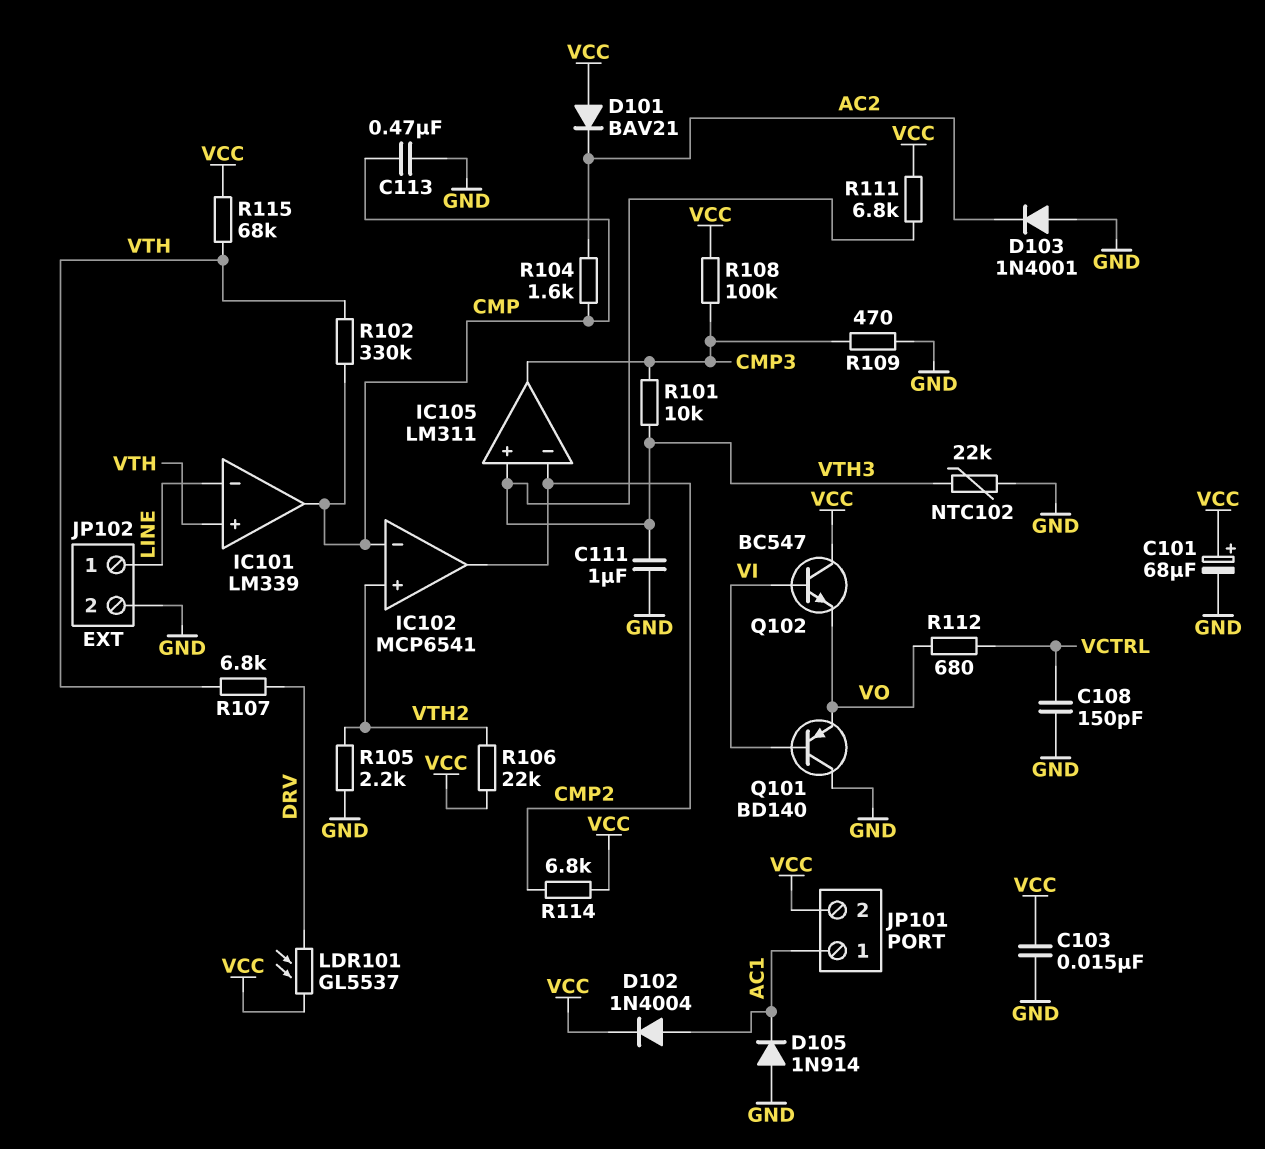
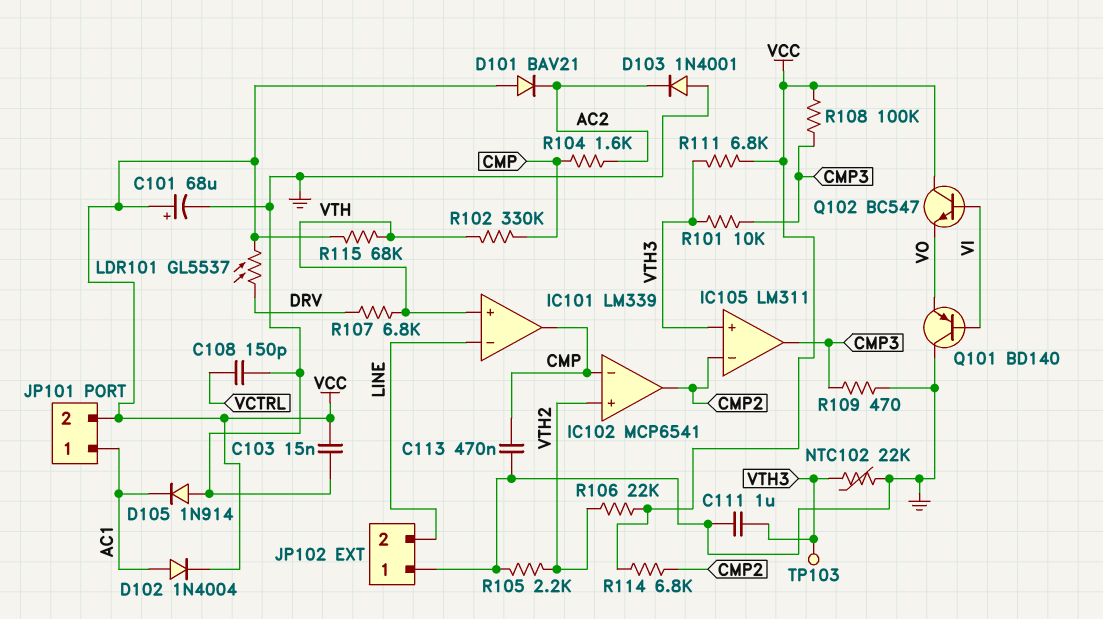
JP102 pin 1: LINE -> GND
JP102 pin 2: GND -> LINE
R112: 680 (VCTRL, VO) -> none
TP103: none -> test point (VTH3)

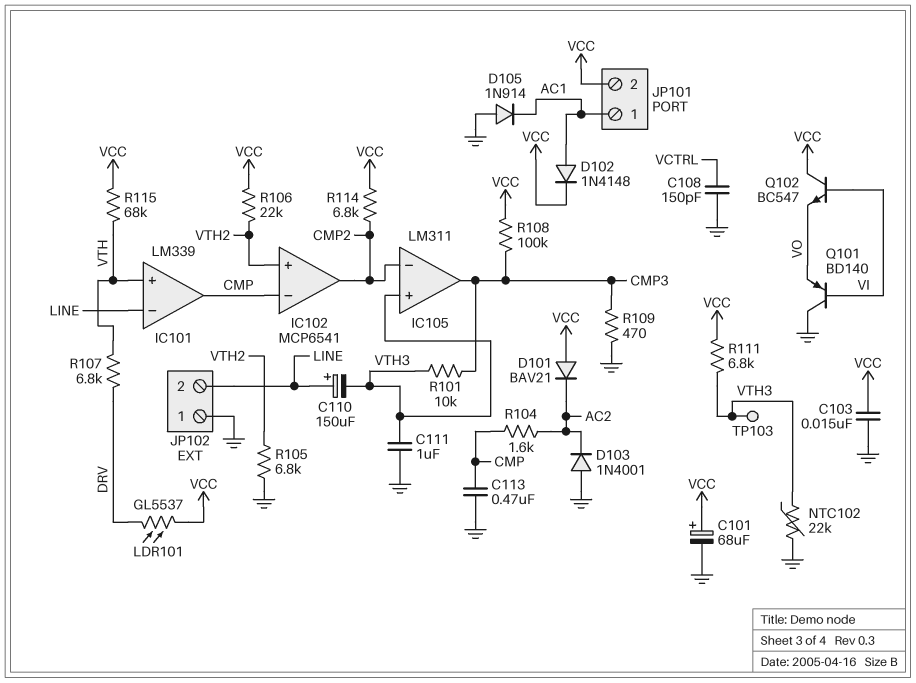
C110: none -> 150uF (plus LINE, minus VTH3)
D102: diode 1N4004 (A AC1, K VCC) -> diode 1N4148 (A AC1, K VCC)
R102: 330k (CMP, VTH) -> none
R105: 2.2k (GND, VTH2) -> 6.8k (GND, VTH2)

